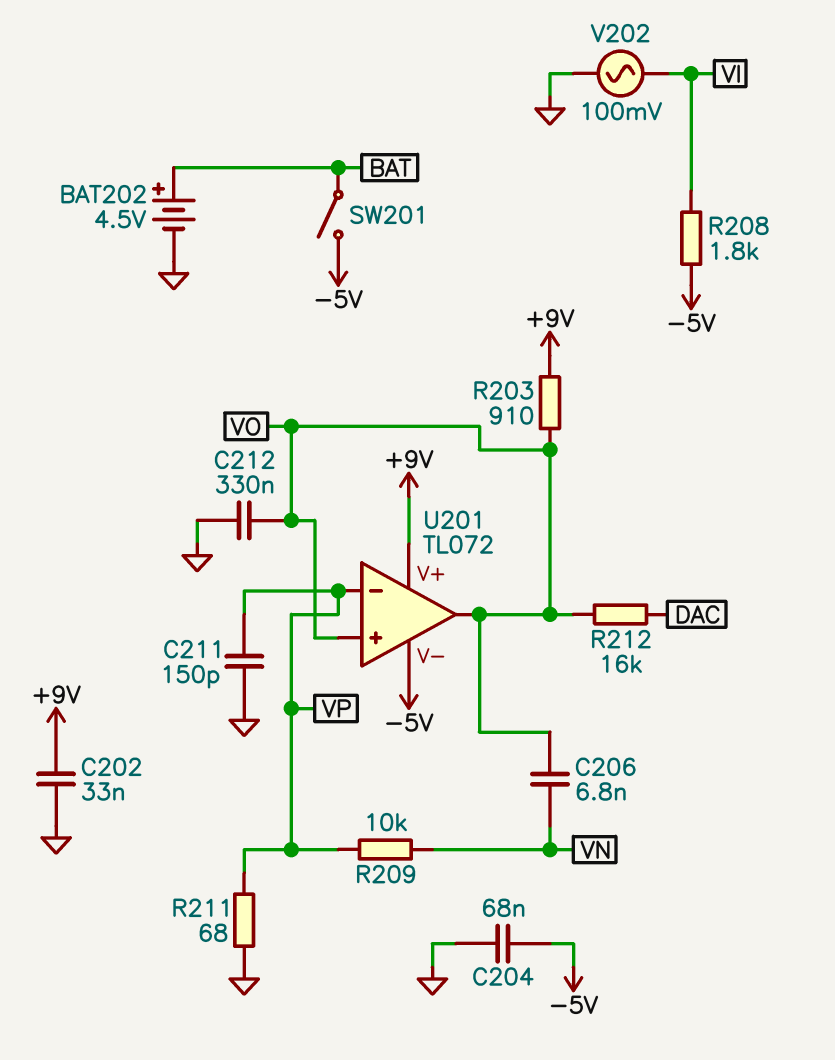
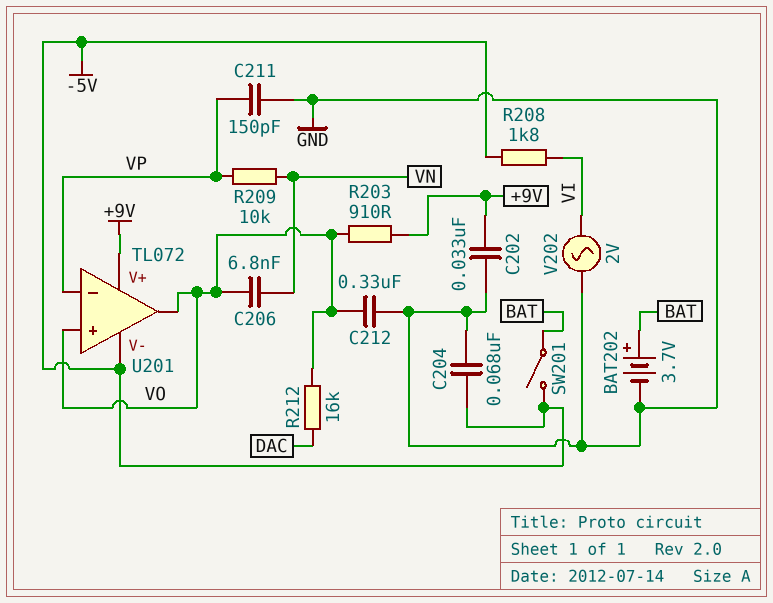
BAT202: 4.5V (plus BAT, minus GND) -> 3.7V (plus BAT, minus GND)
R211: 68 (GND, VP) -> none
V202: AC 100mV (GND, VI) -> AC 2V (GND, VI)

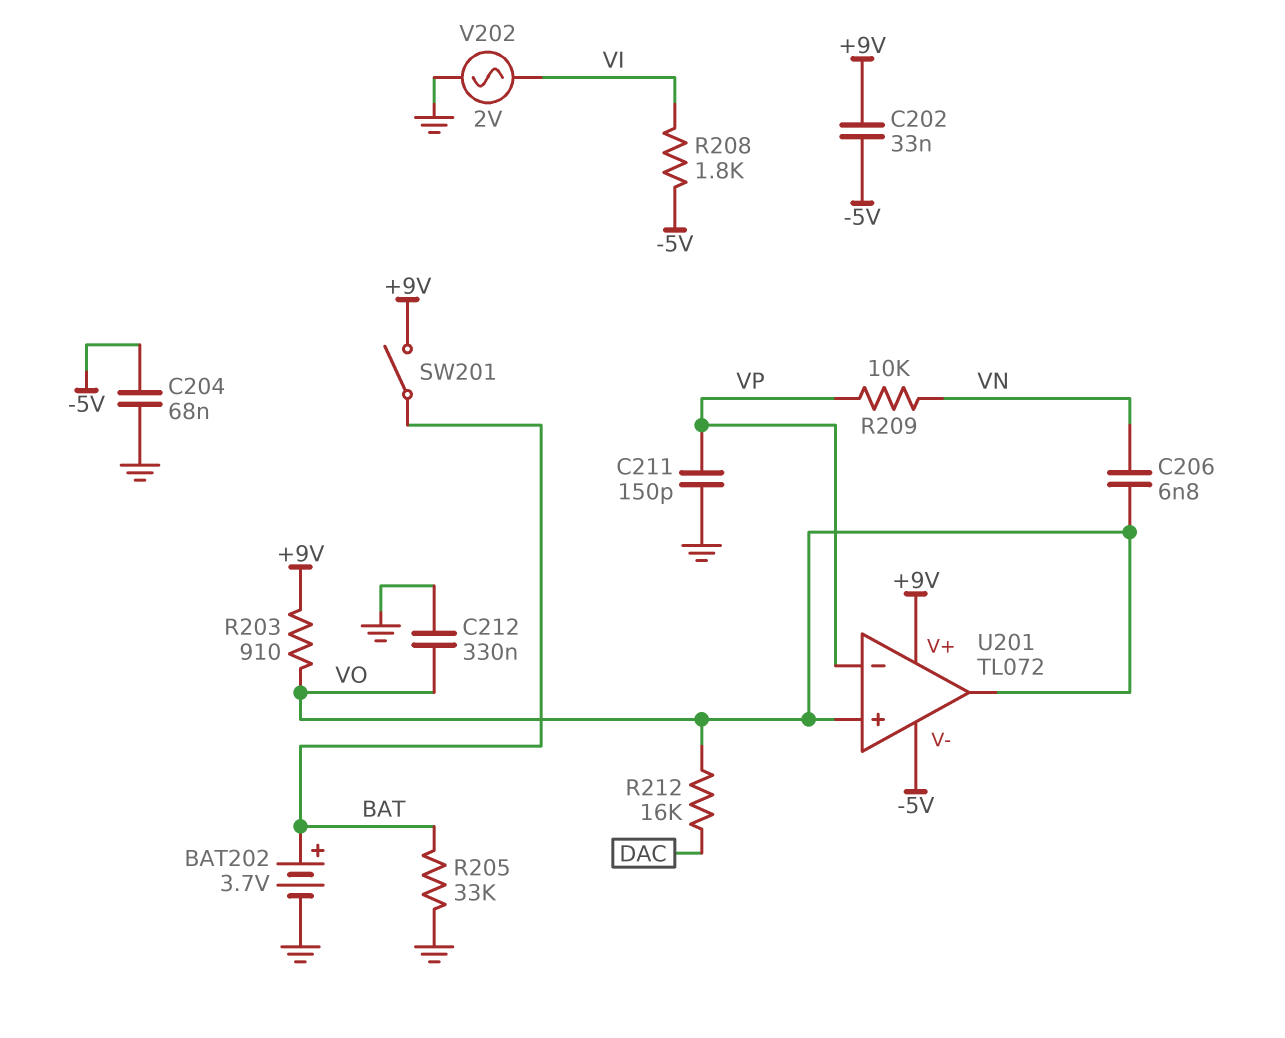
C202: 33nF (+9V, GND) -> 33nF (+9V, -5V)
R205: none -> 33k (BAT, GND)
SW201: switch (-5V, BAT) -> switch (+9V, BAT)

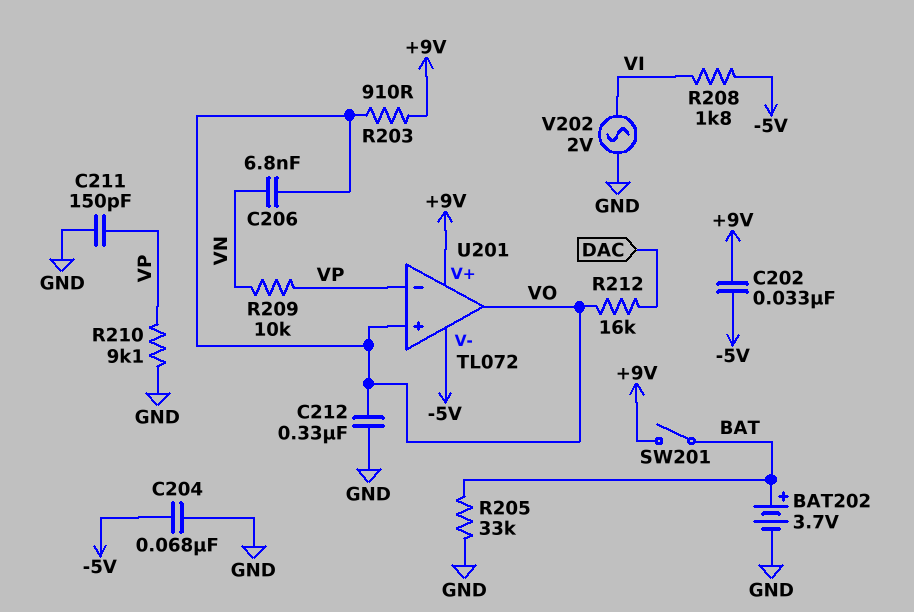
R210: none -> 9.1k (GND, VP)

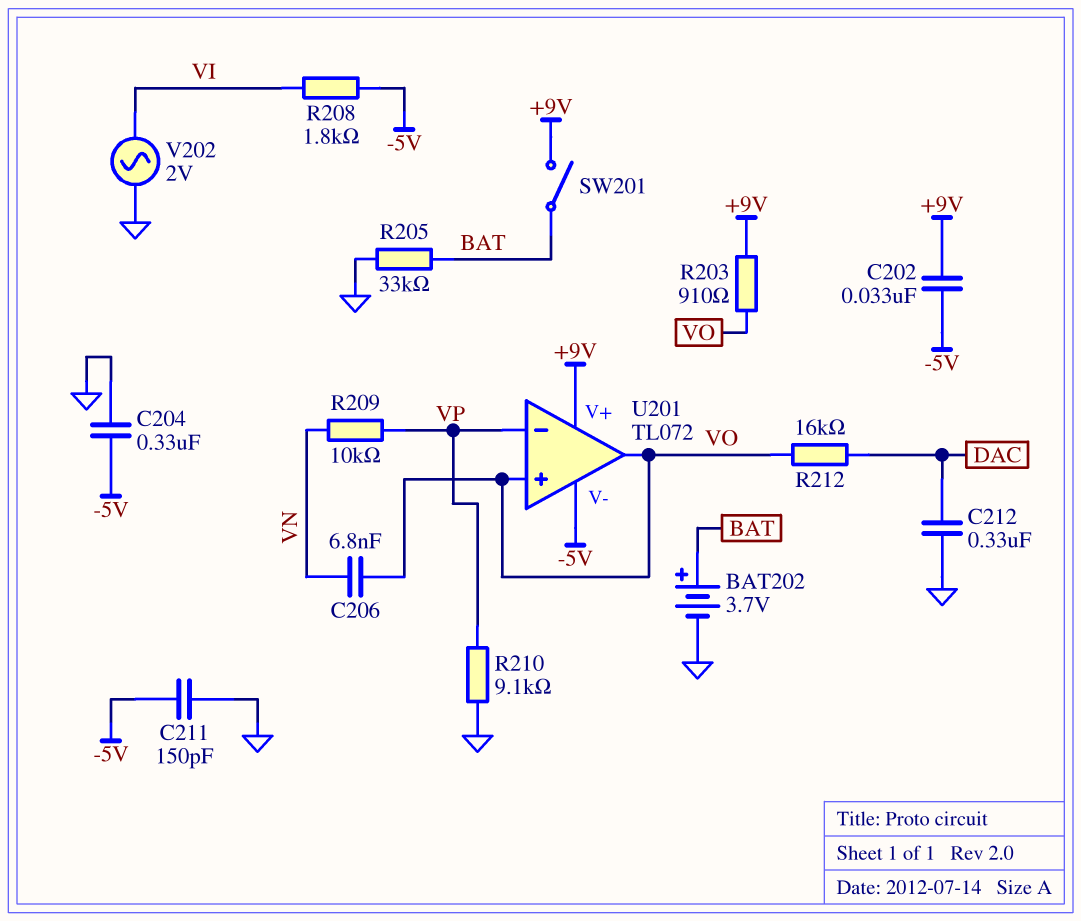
C204: 68nF (-5V, GND) -> 330nF (-5V, GND)
C211: 150pF (GND, VP) -> 150pF (-5V, GND)
C212: 330nF (GND, VO) -> 330nF (DAC, GND)

